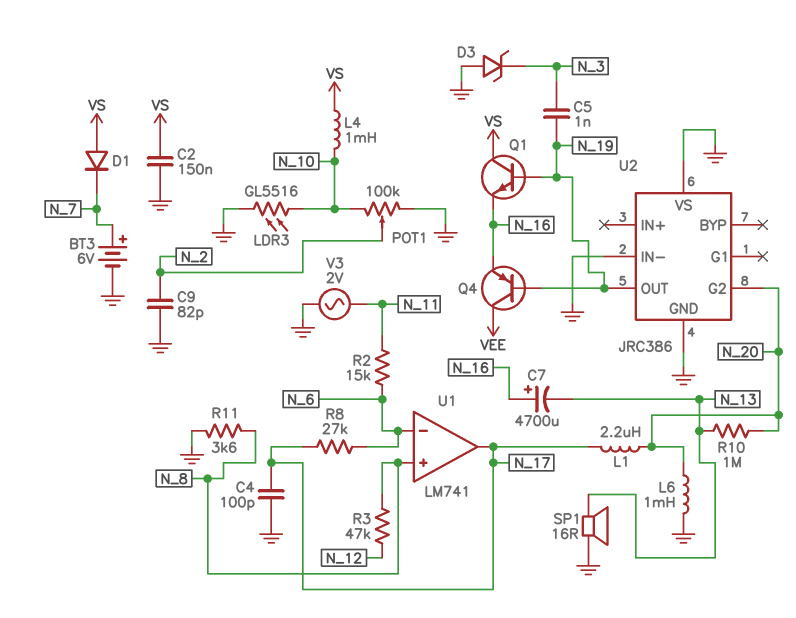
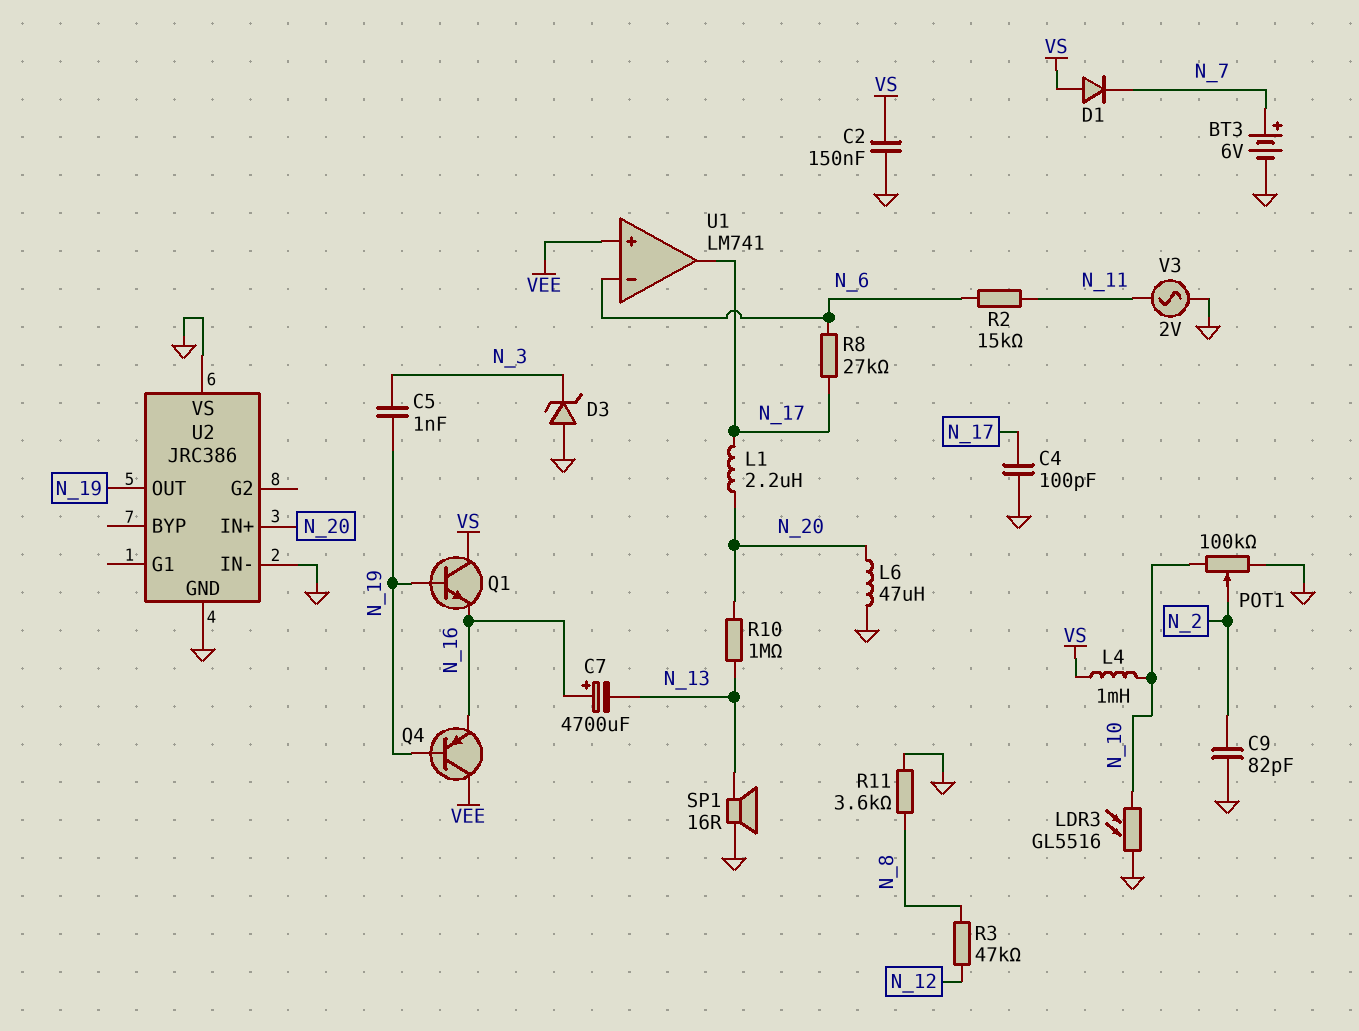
L6: 1mH (GND, N_20) -> 47uH (GND, N_20)
U1 pin in+: N_8 -> VEE
U2 pin G2: N_20 -> none
U2 pin IN+: none -> N_20

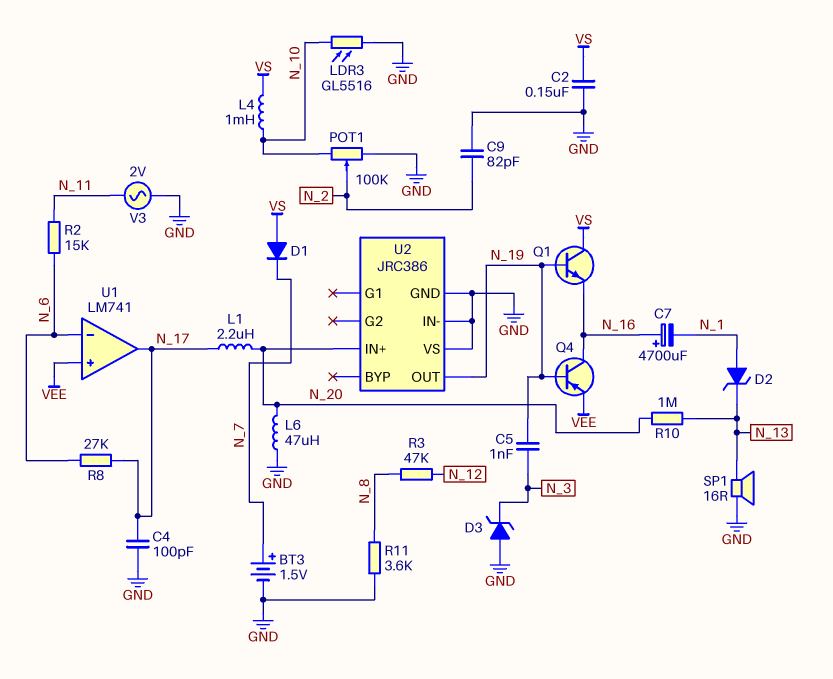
BT3: 6V (plus N_7, minus GND) -> 1.5V (plus N_7, minus GND)
C7: 4700uF (plus N_16, minus N_13) -> 4700uF (plus N_16, minus N_1)
D2: none -> zener (A N_1, K N_13)
Q4: PNP (B N_19, C VEE, E N_16) -> PNP (B N_19, C N_16, E VEE)

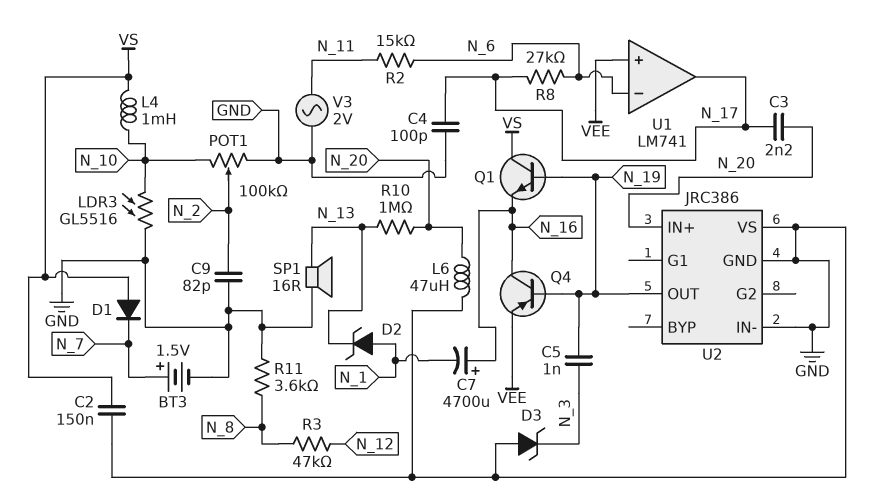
C3: none -> 2.2nF (N_17, N_20)
L1: 2.2uH (N_17, N_20) -> none

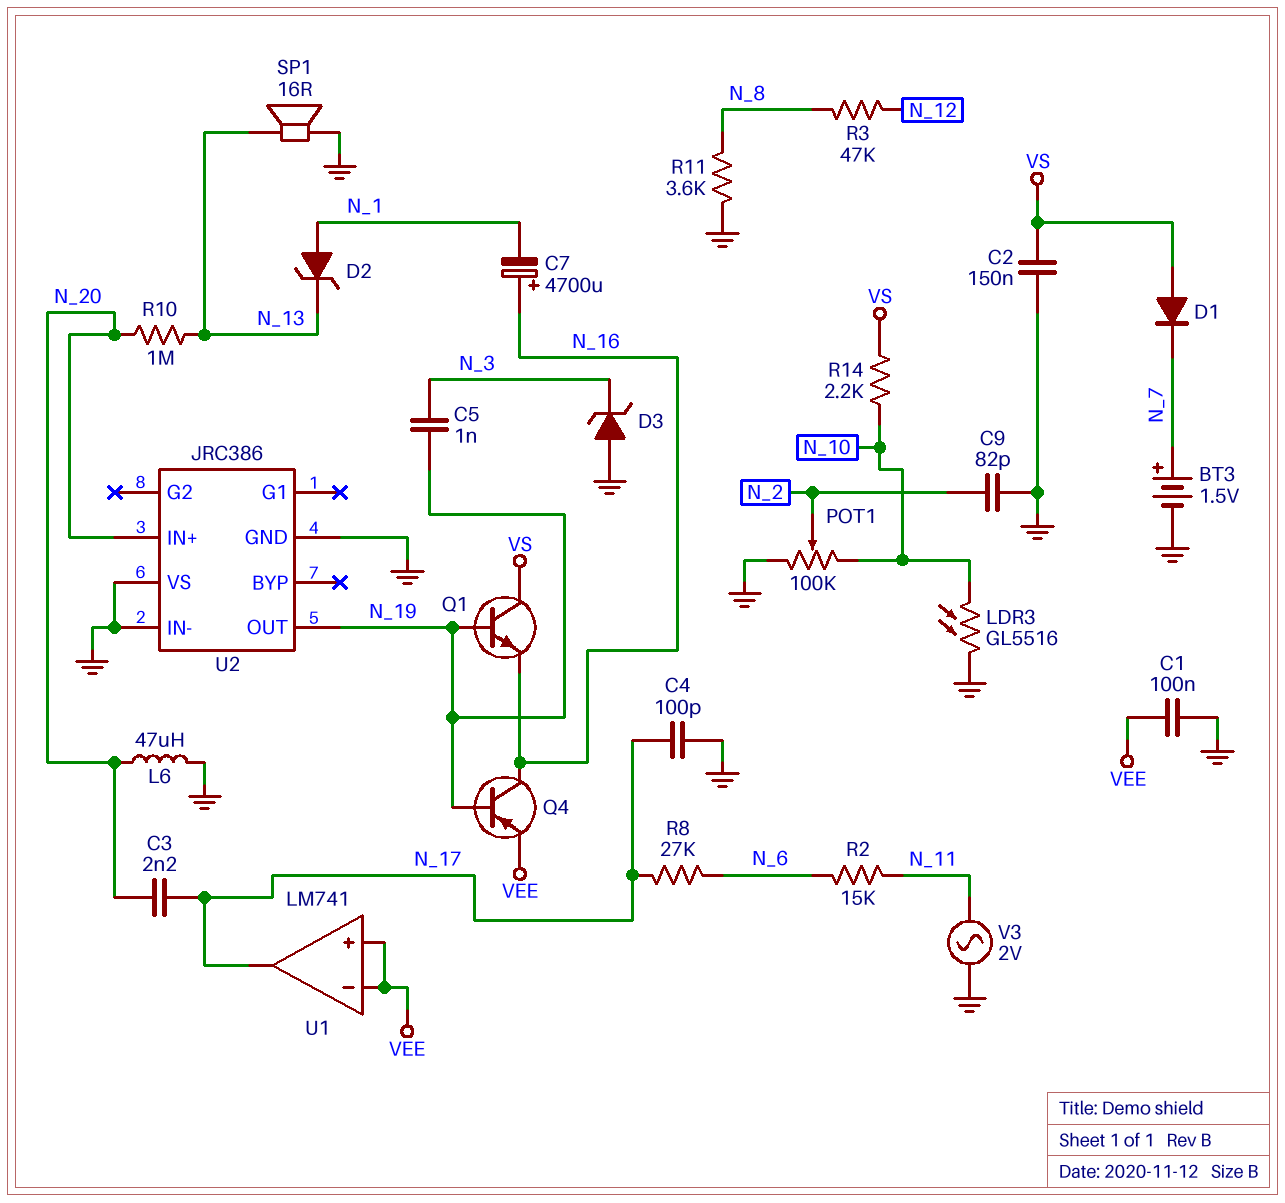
C1: none -> 100nF (GND, VEE)
L4: 1mH (N_10, VS) -> none
R14: none -> 2.2k (N_10, VS)
U1 pin in-: N_6 -> VEE

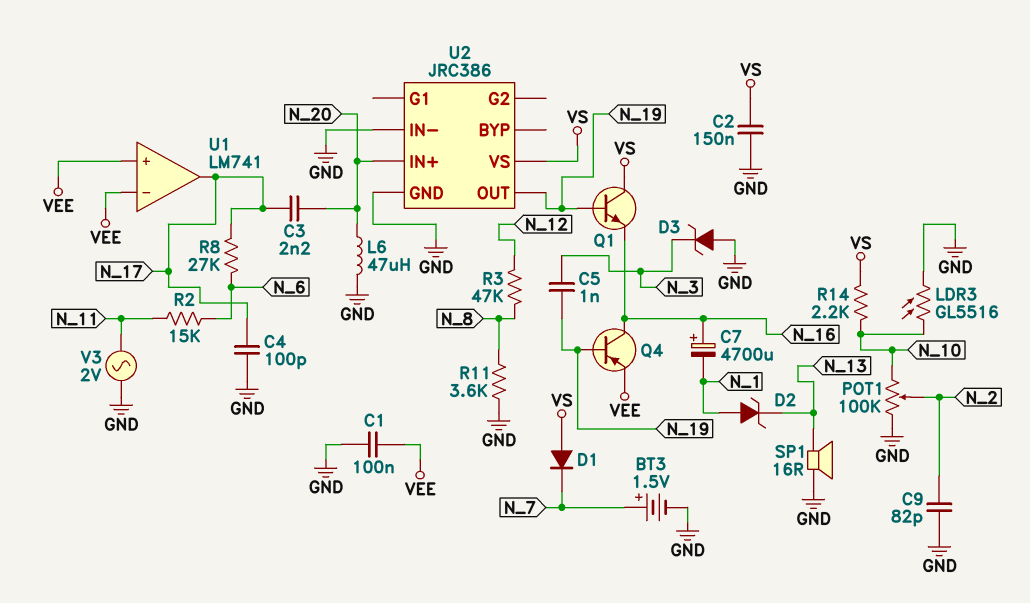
R10: 1M (N_13, N_20) -> none
U2 pin VS: GND -> VS

